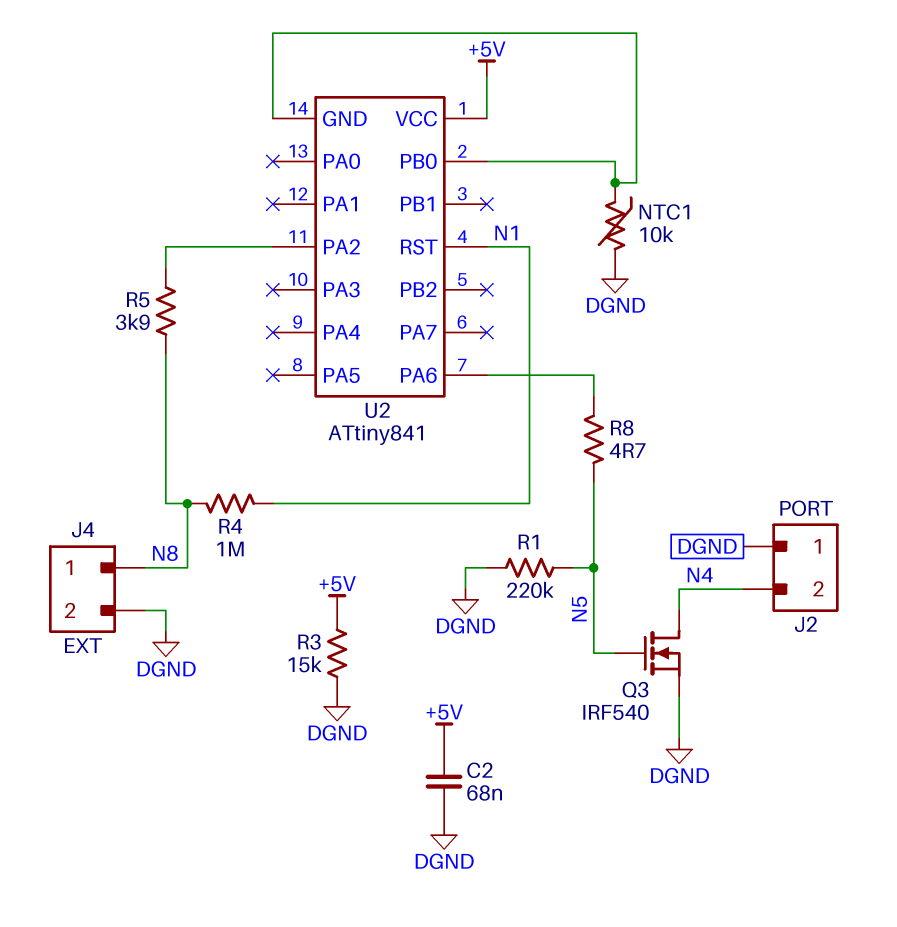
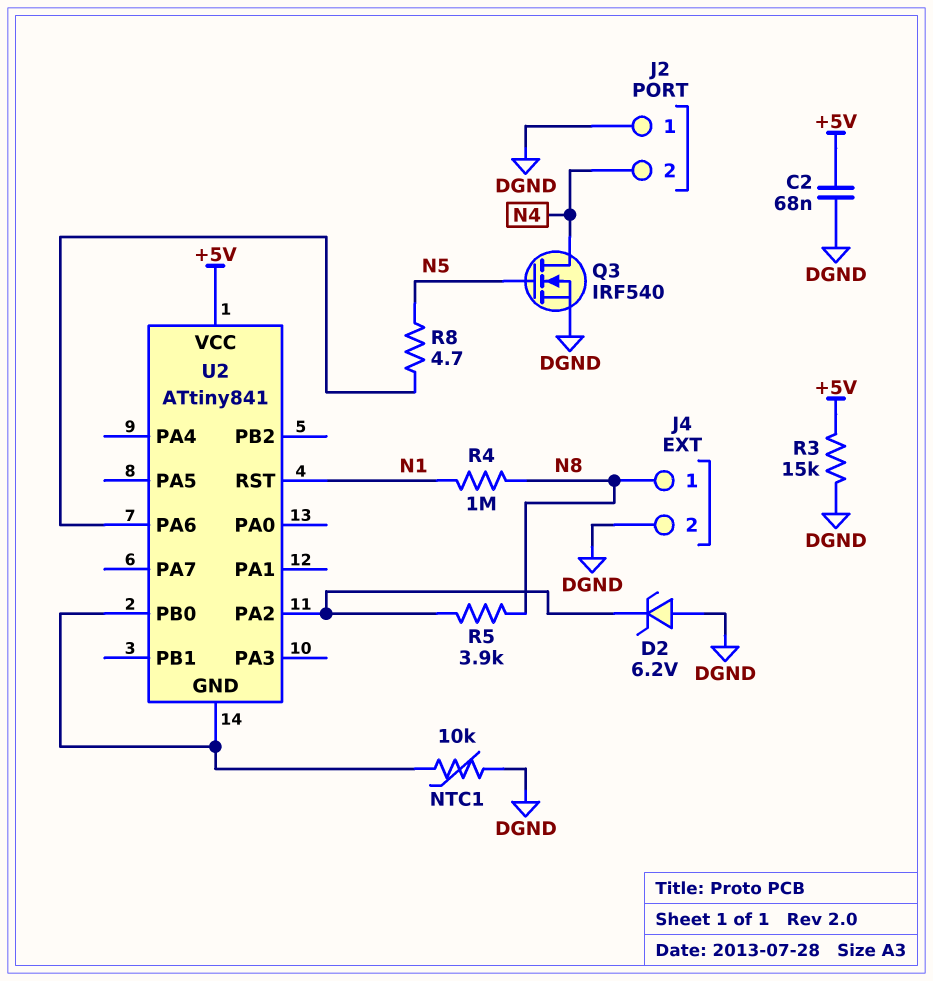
D2: none -> zener 6.2V (A DGND, K U2/PA2)
R1: 220k (DGND, N5) -> none

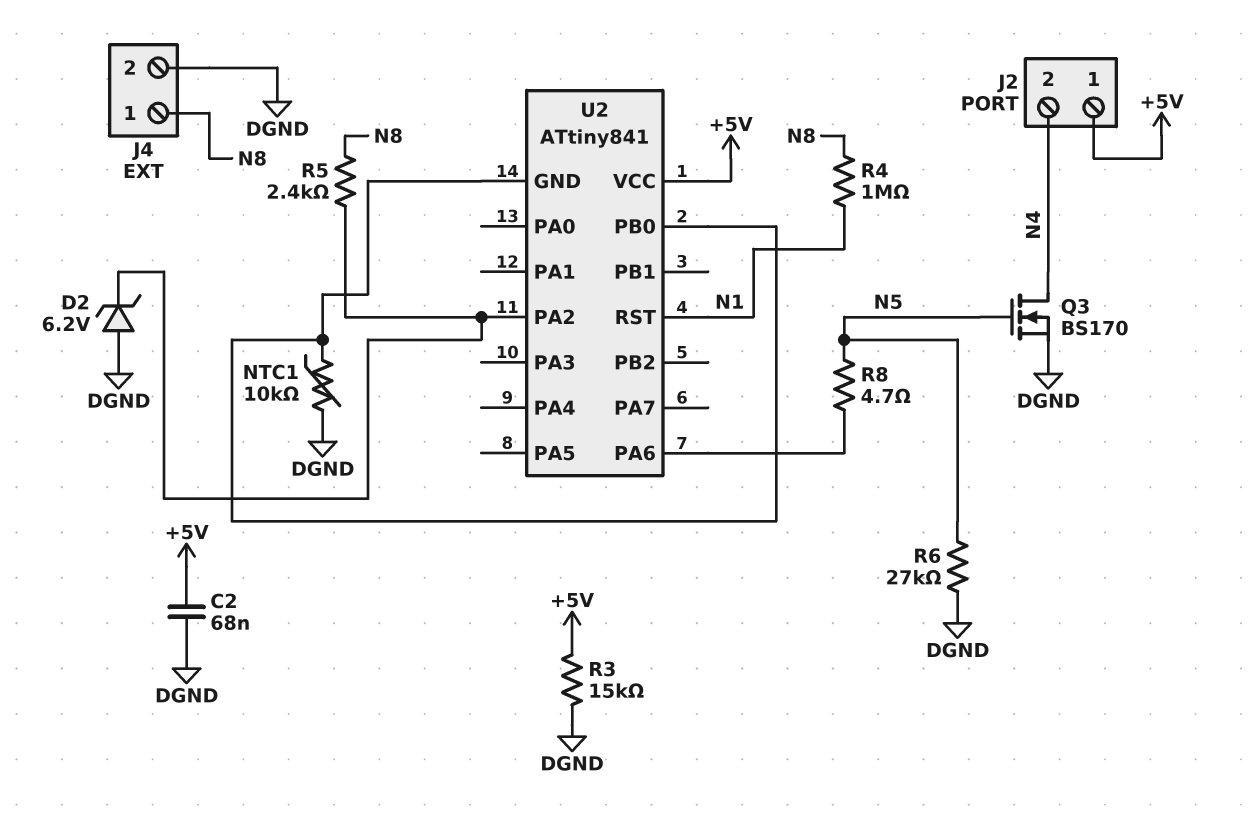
J2 pin 1: DGND -> +5V
Q3: NMOS IRF540 (G N5, D N4, S DGND) -> NMOS BS170 (G N5, D N4, S DGND)
R5: 3.9k (N8, U2/PA2) -> 2.4k (N8, U2/PA2)
R6: none -> 27k (DGND, N5)

